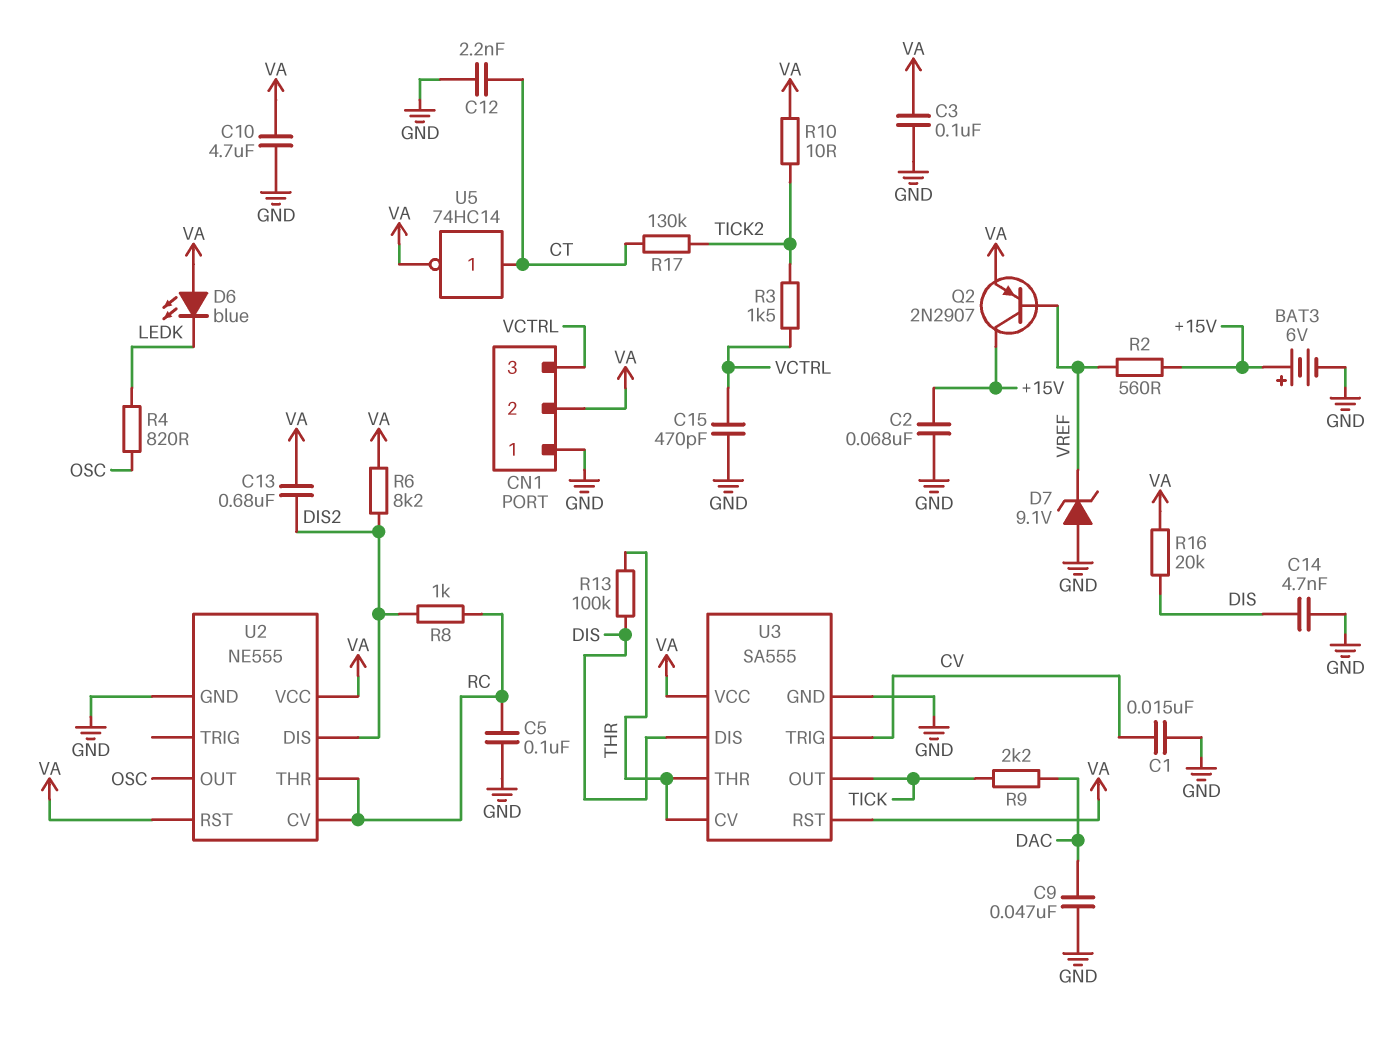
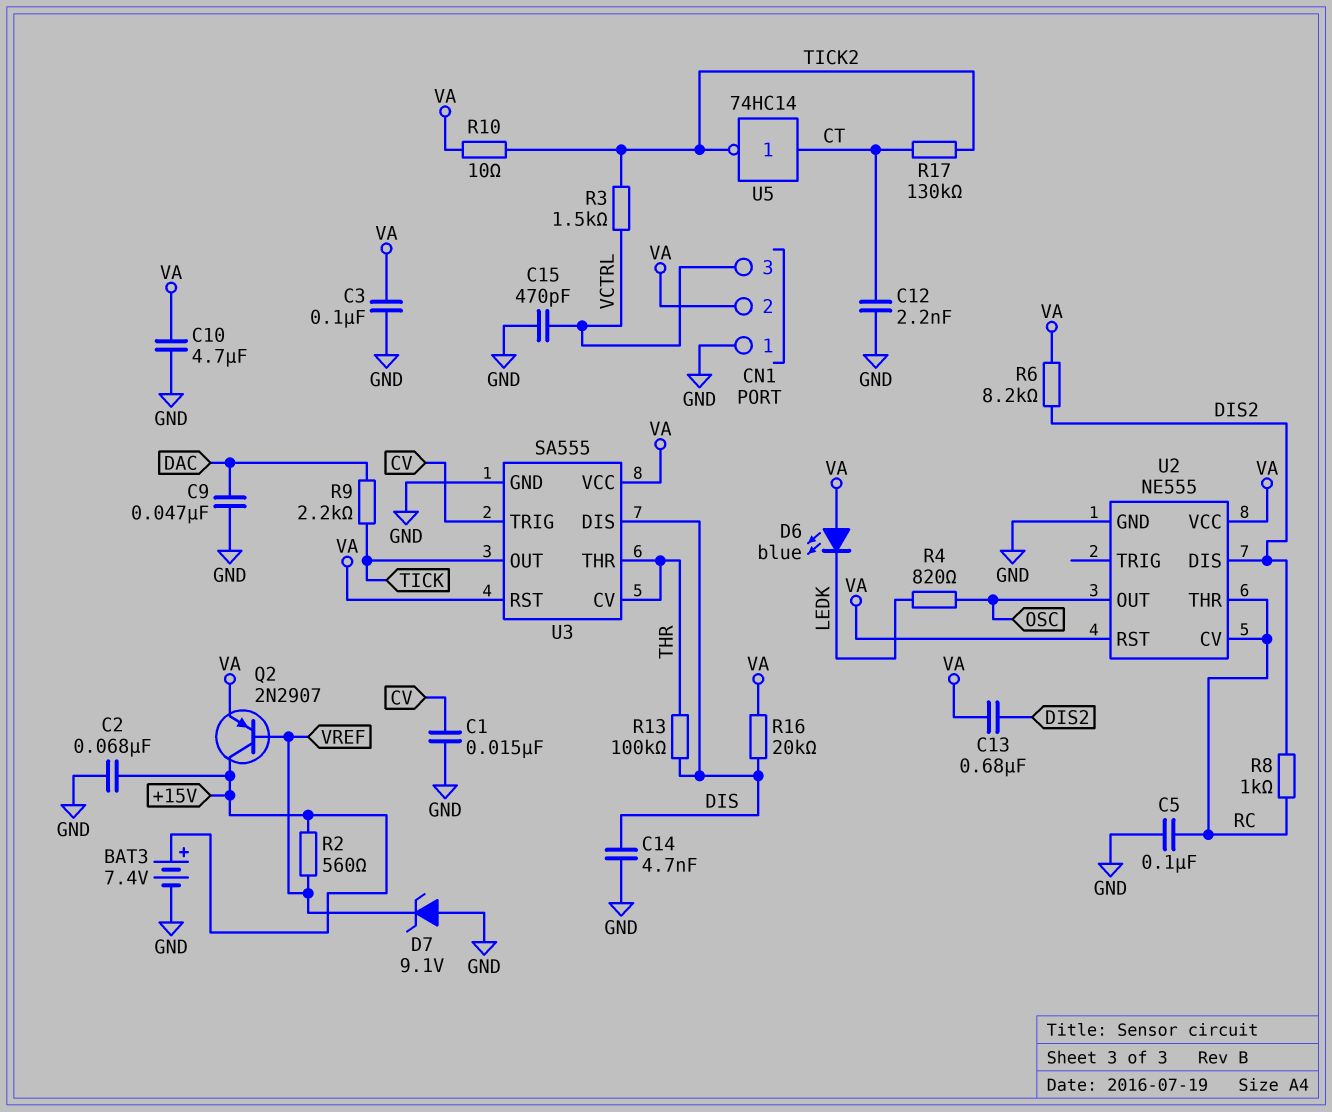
BAT3: 6V (plus +15V, minus GND) -> 7.4V (plus +15V, minus GND)
U5: NOT 74HC14 (in CT, out VA) -> NOT 74HC14 (in CT, out TICK2)

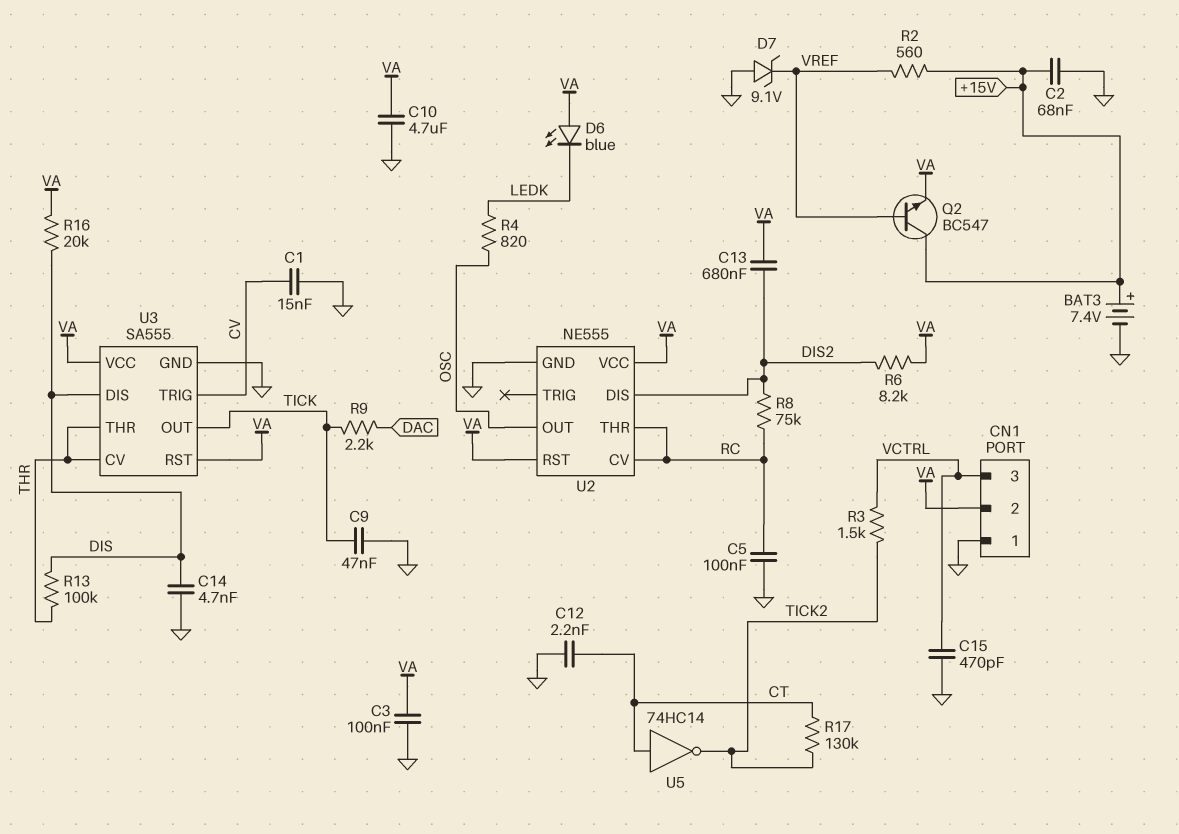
C9: 47nF (DAC, GND) -> 47nF (GND, TICK)
Q2: PNP 2N2907 (B VREF, C +15V, E VA) -> NPN BC547 (B VREF, C +15V, E VA)
R8: 1k (DIS2, RC) -> 75k (DIS2, RC)
R10: 10 (TICK2, VA) -> none

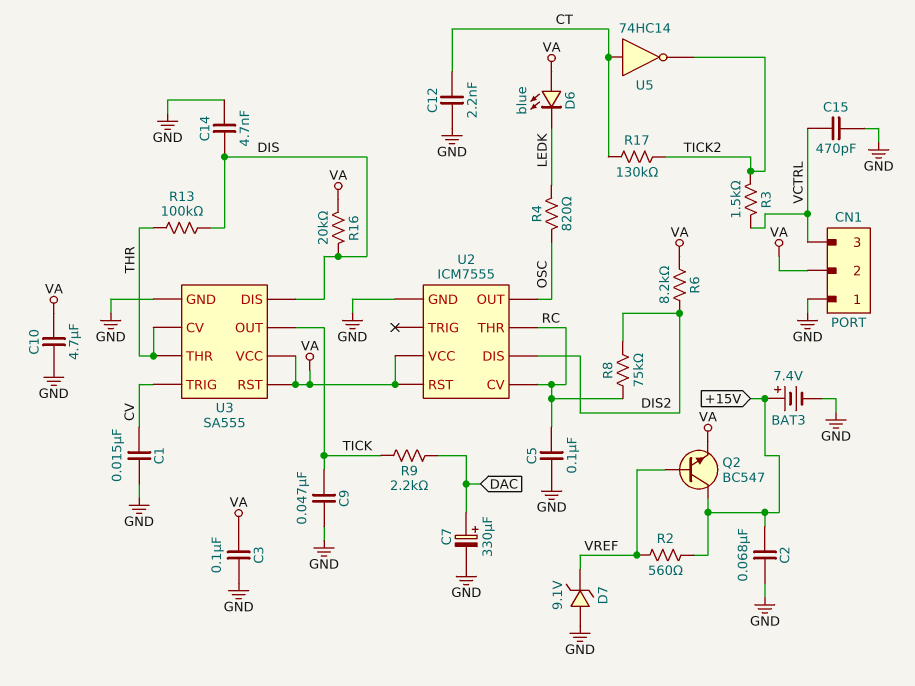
C7: none -> 330uF (plus DAC, minus GND)
C13: 680nF (DIS2, VA) -> none
U2: NE555 -> ICM7555

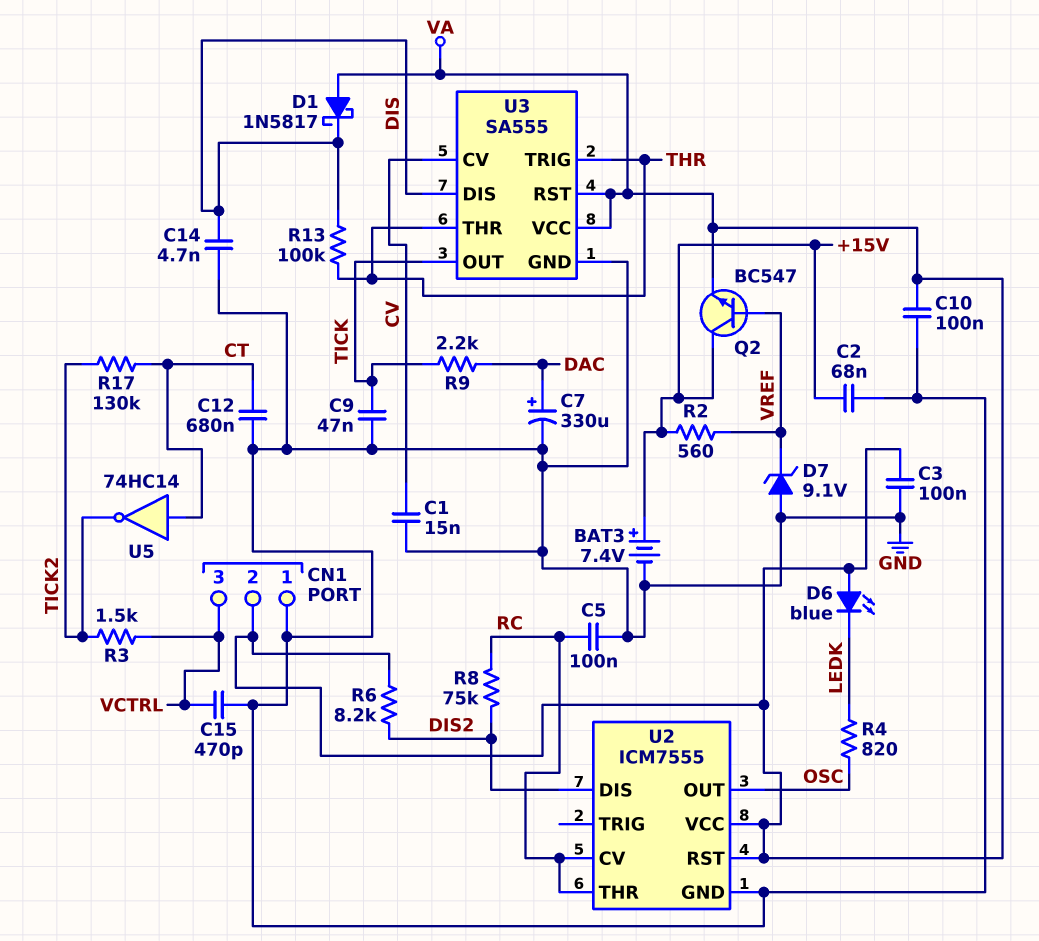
C10: 4.7uF (GND, VA) -> 100nF (GND, VA)
C12: 2.2nF (CT, GND) -> 680nF (CT, GND)
D1: none -> schottky 1N5817 (A VA, K DIS)
R16: 20k (DIS, VA) -> none
U3 pin CV: THR -> CV
U3 pin TRIG: CV -> THR

